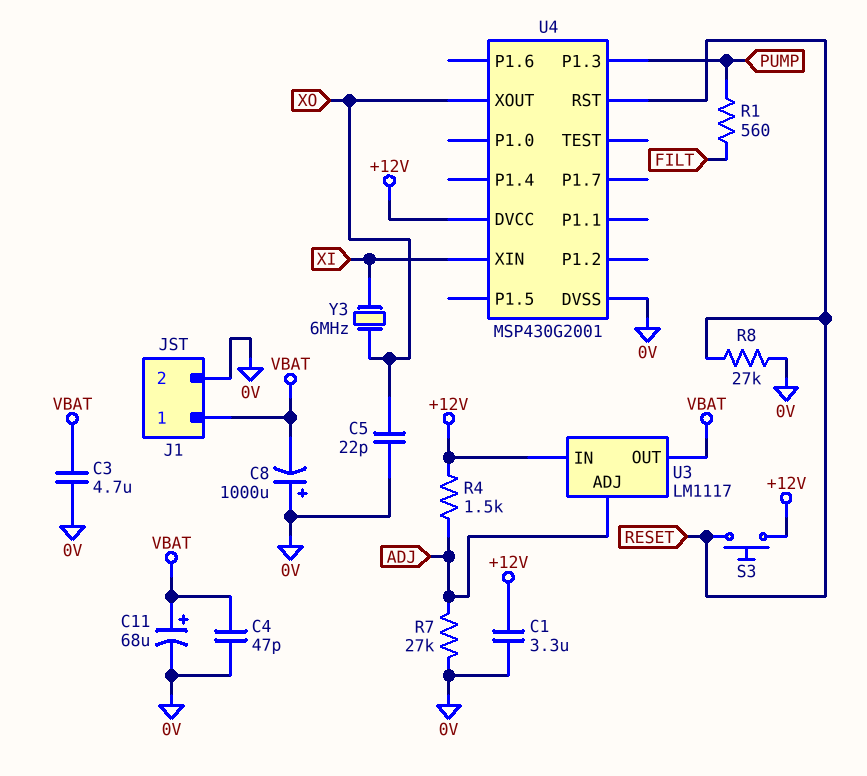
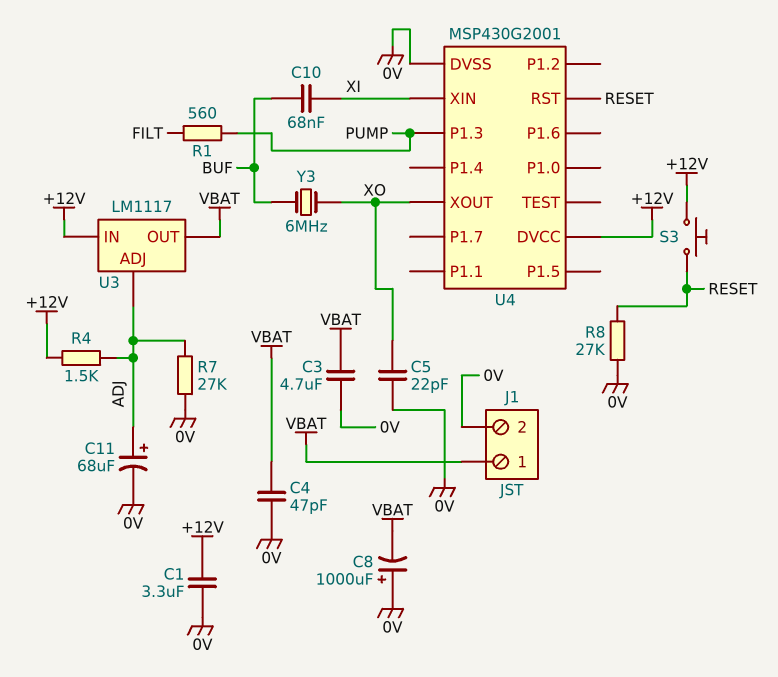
C10: none -> 68nF (BUF, XI)
C11: 68uF (plus VBAT, minus 0V) -> 68uF (plus ADJ, minus 0V)
Y3: 6MHz (XI, XO) -> 6MHz (BUF, XO)

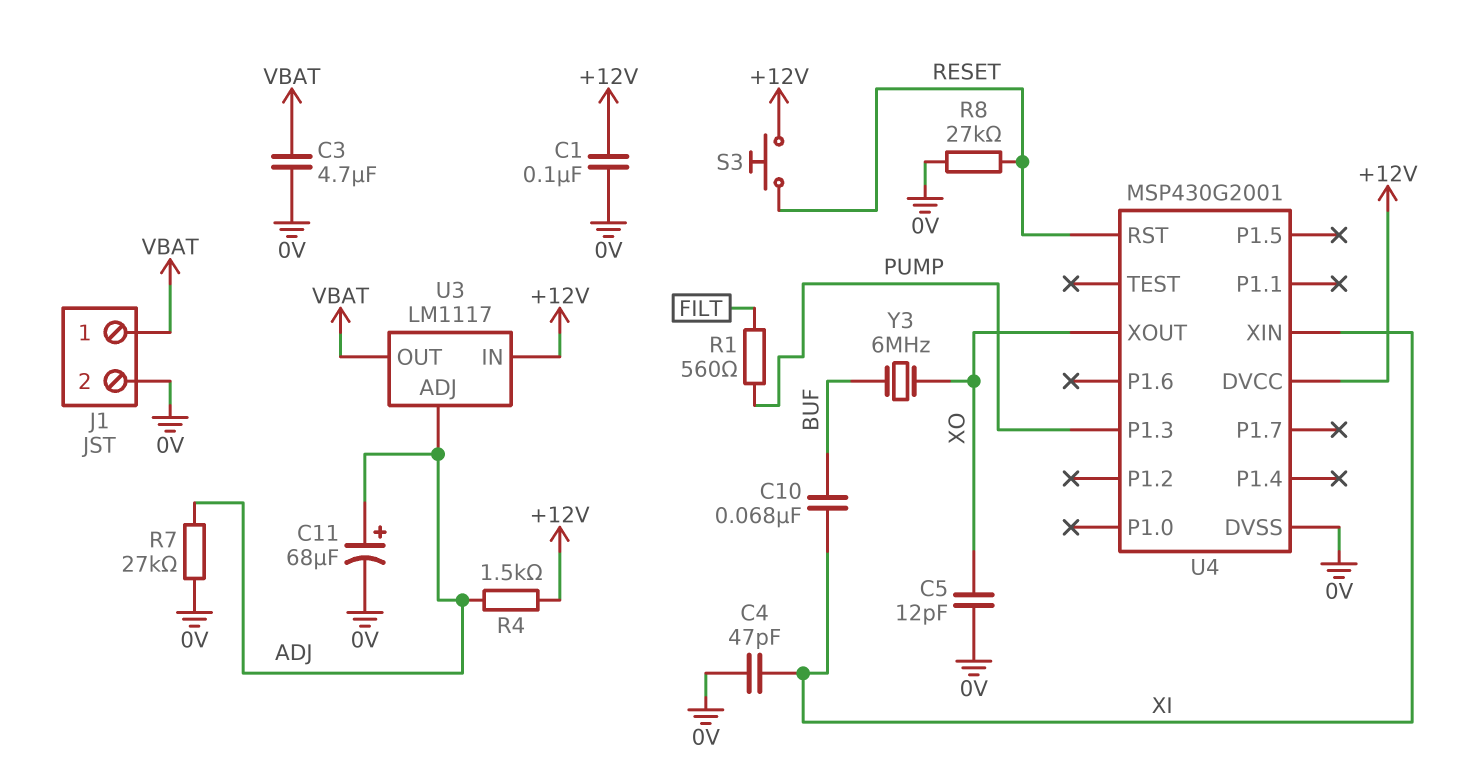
C1: 3.3uF (+12V, 0V) -> 100nF (+12V, 0V)
C4: 47pF (0V, VBAT) -> 47pF (0V, XI)
C5: 22pF (0V, XO) -> 12pF (0V, XO)
C8: 1000uF (plus 0V, minus VBAT) -> none

